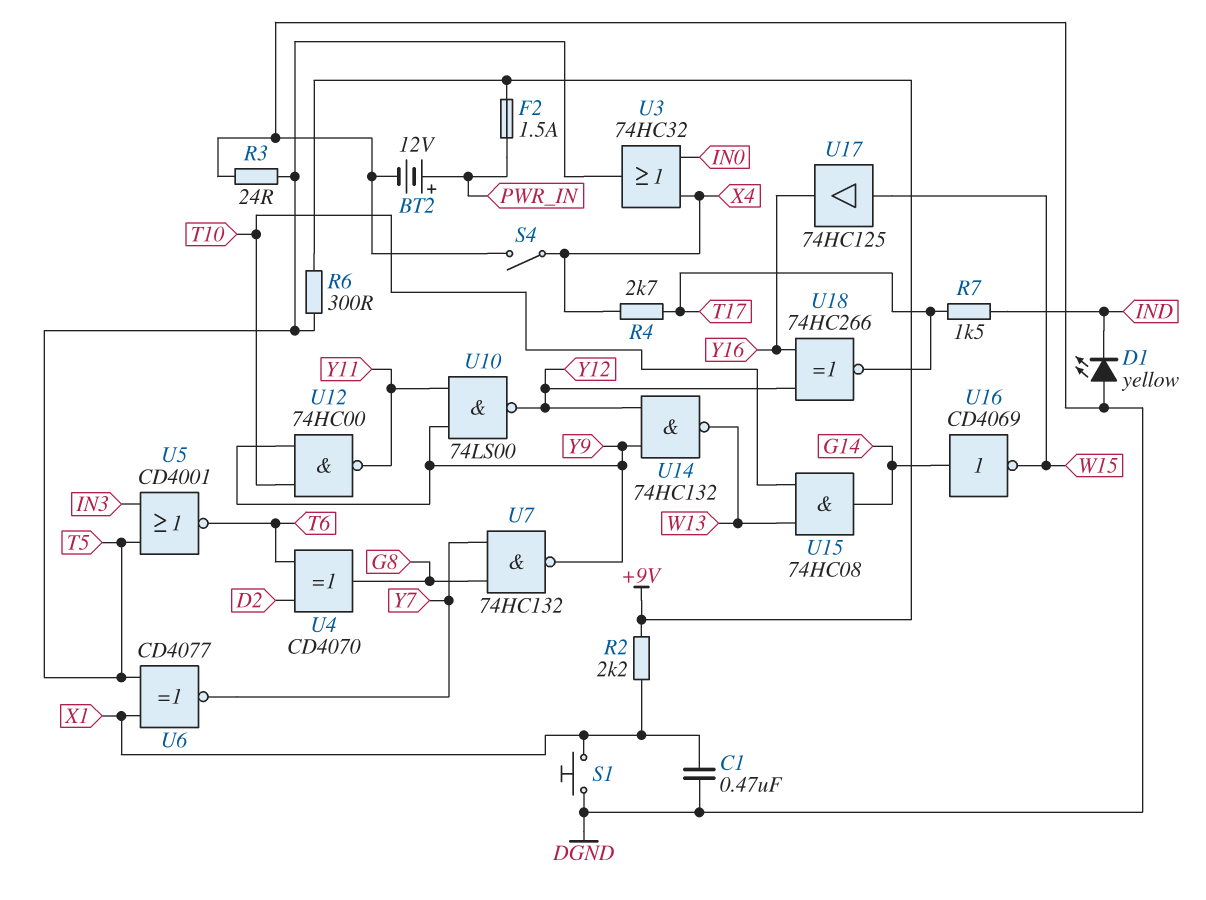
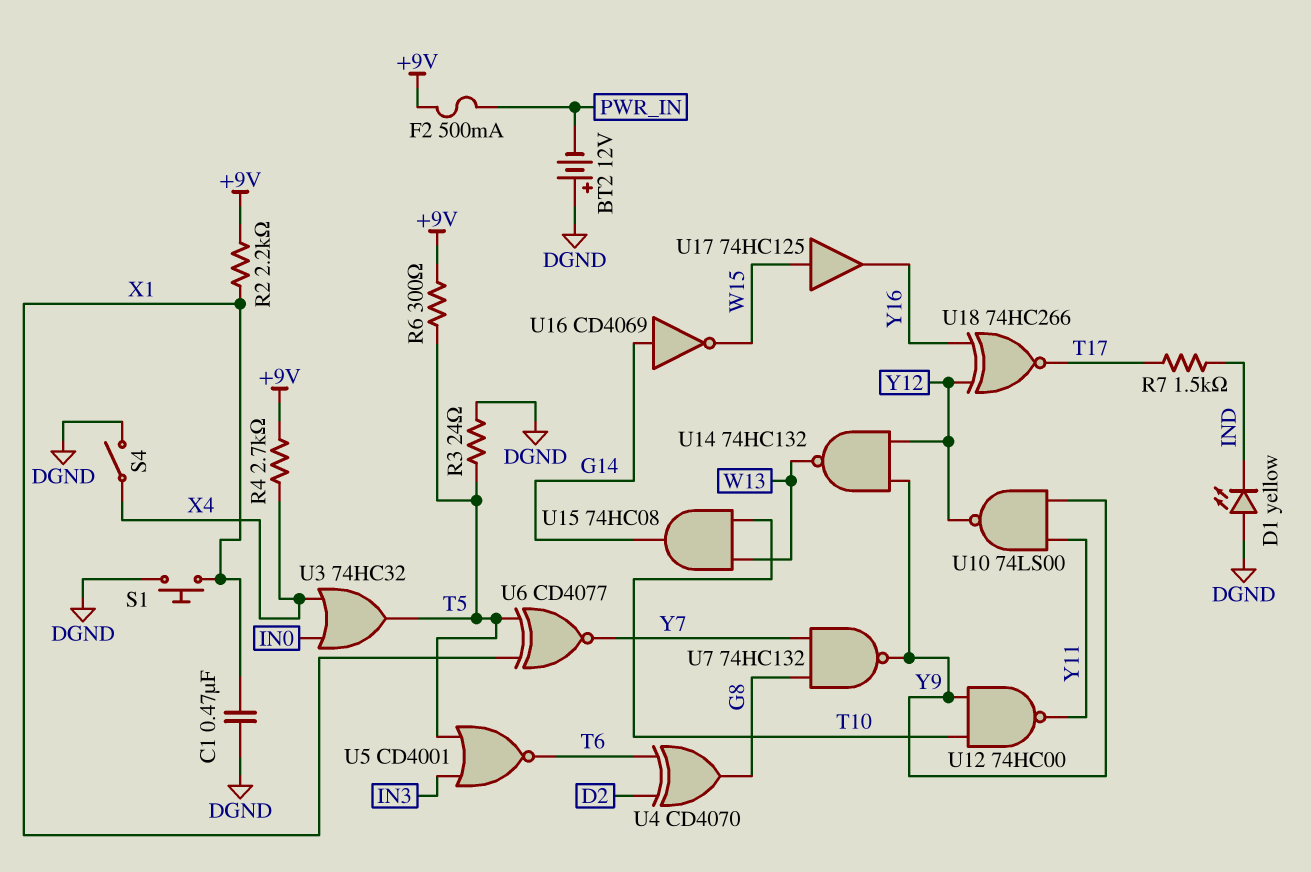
BT2: 12V (plus PWR_IN, minus DGND) -> 12V (plus DGND, minus PWR_IN)
F2: 1.5A (+9V, PWR_IN) -> 500mA (+9V, PWR_IN)
R4: 2.7k (T17, X4) -> 2.7k (+9V, X4)

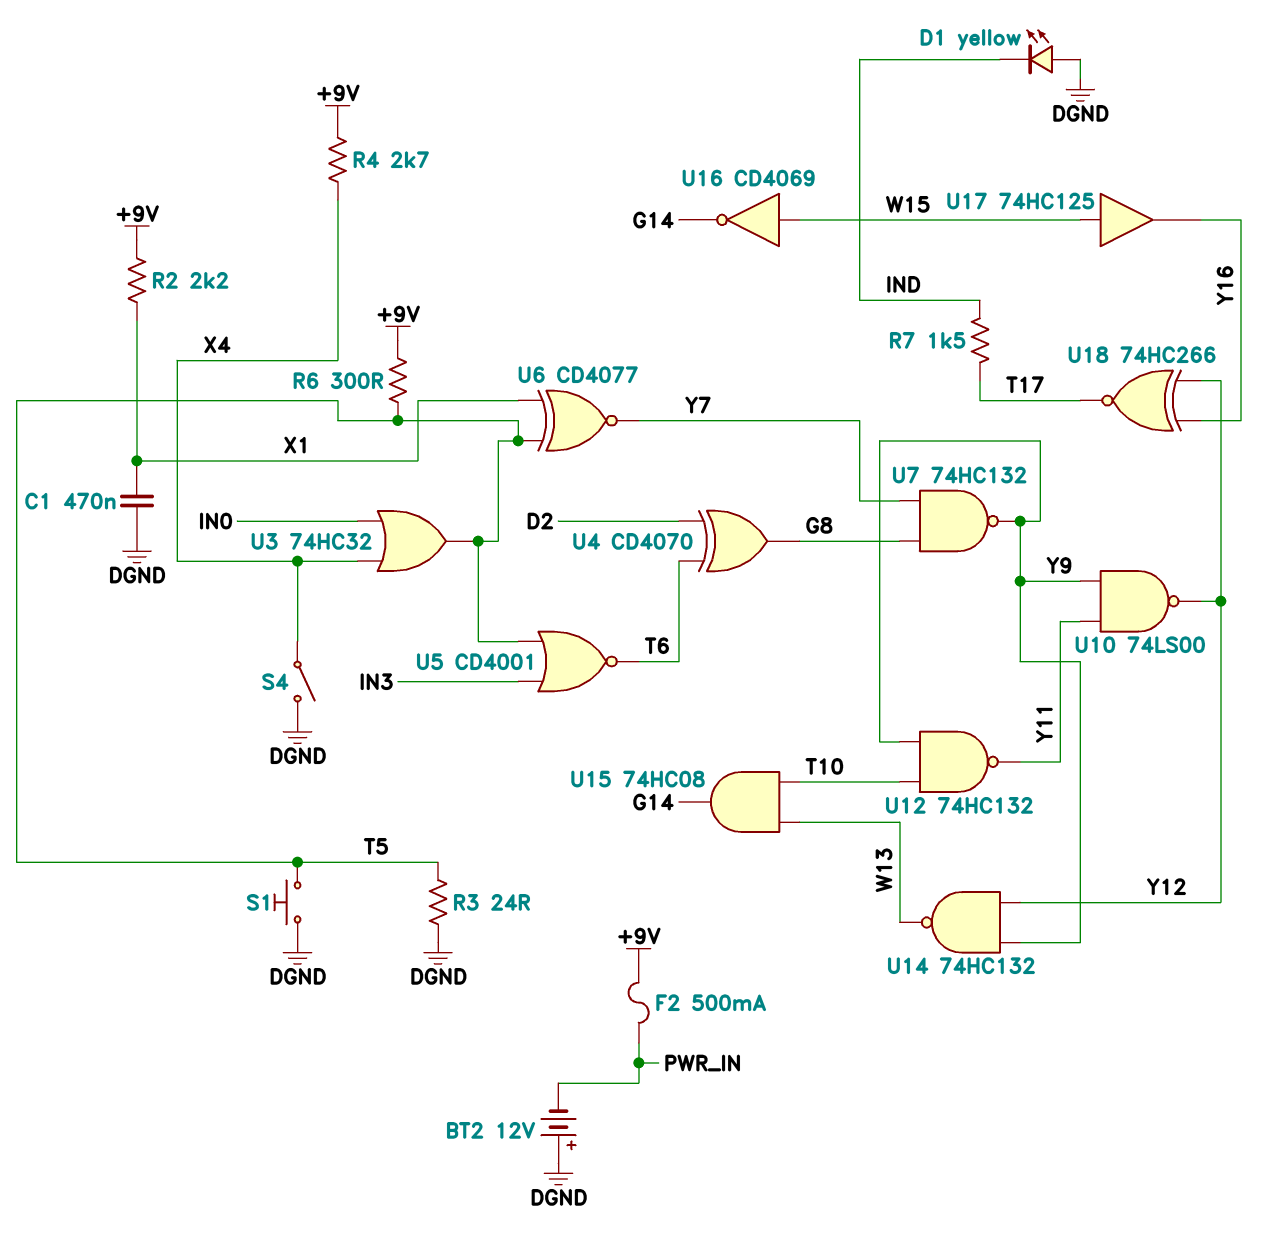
S1: button (DGND, X1) -> button (DGND, T5)
U12: NAND 74HC00 (in T10, in Y9, out Y11) -> NAND 74HC132 (in T10, in Y9, out Y11)
U16: NOT CD4069 (in G14, out W15) -> NOT CD4069 (in W15, out G14)

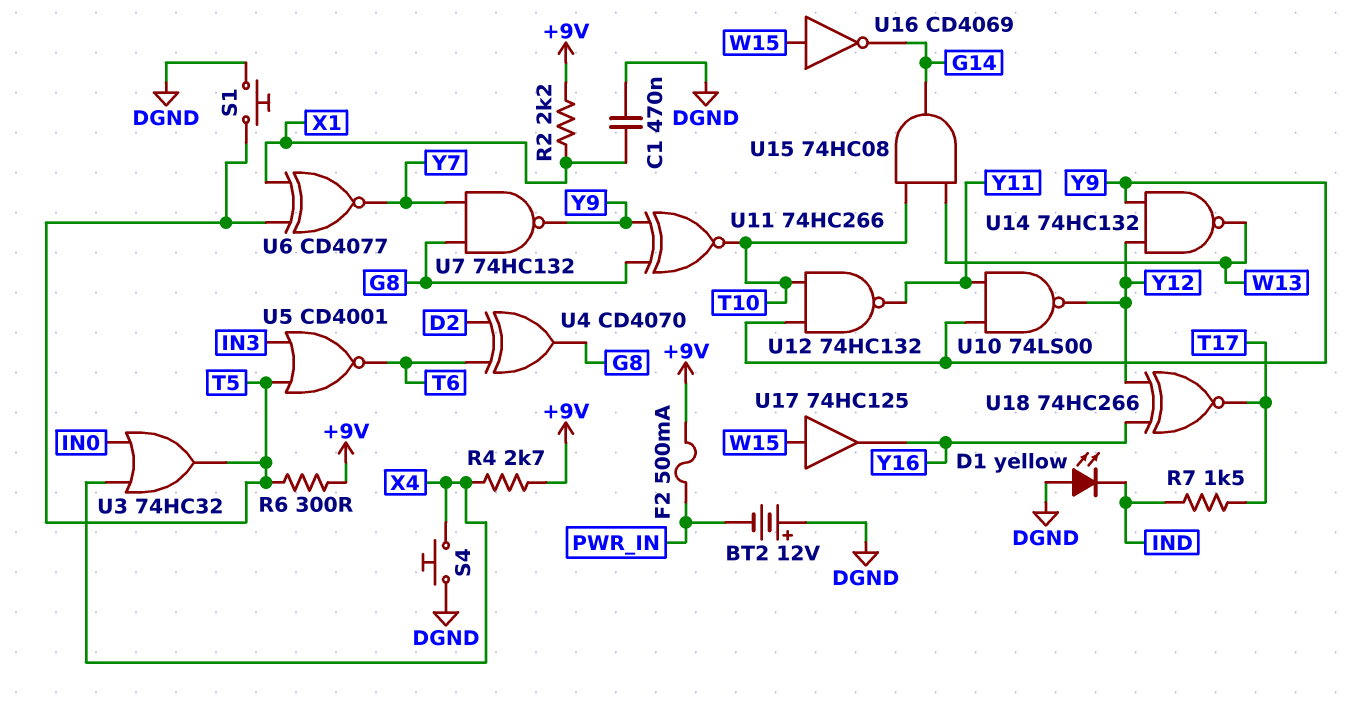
R3: 24 (DGND, T5) -> none
S4: switch (DGND, X4) -> button (DGND, X4)
U11: none -> XNOR 74HC266 (in G8, in Y9, out T10)

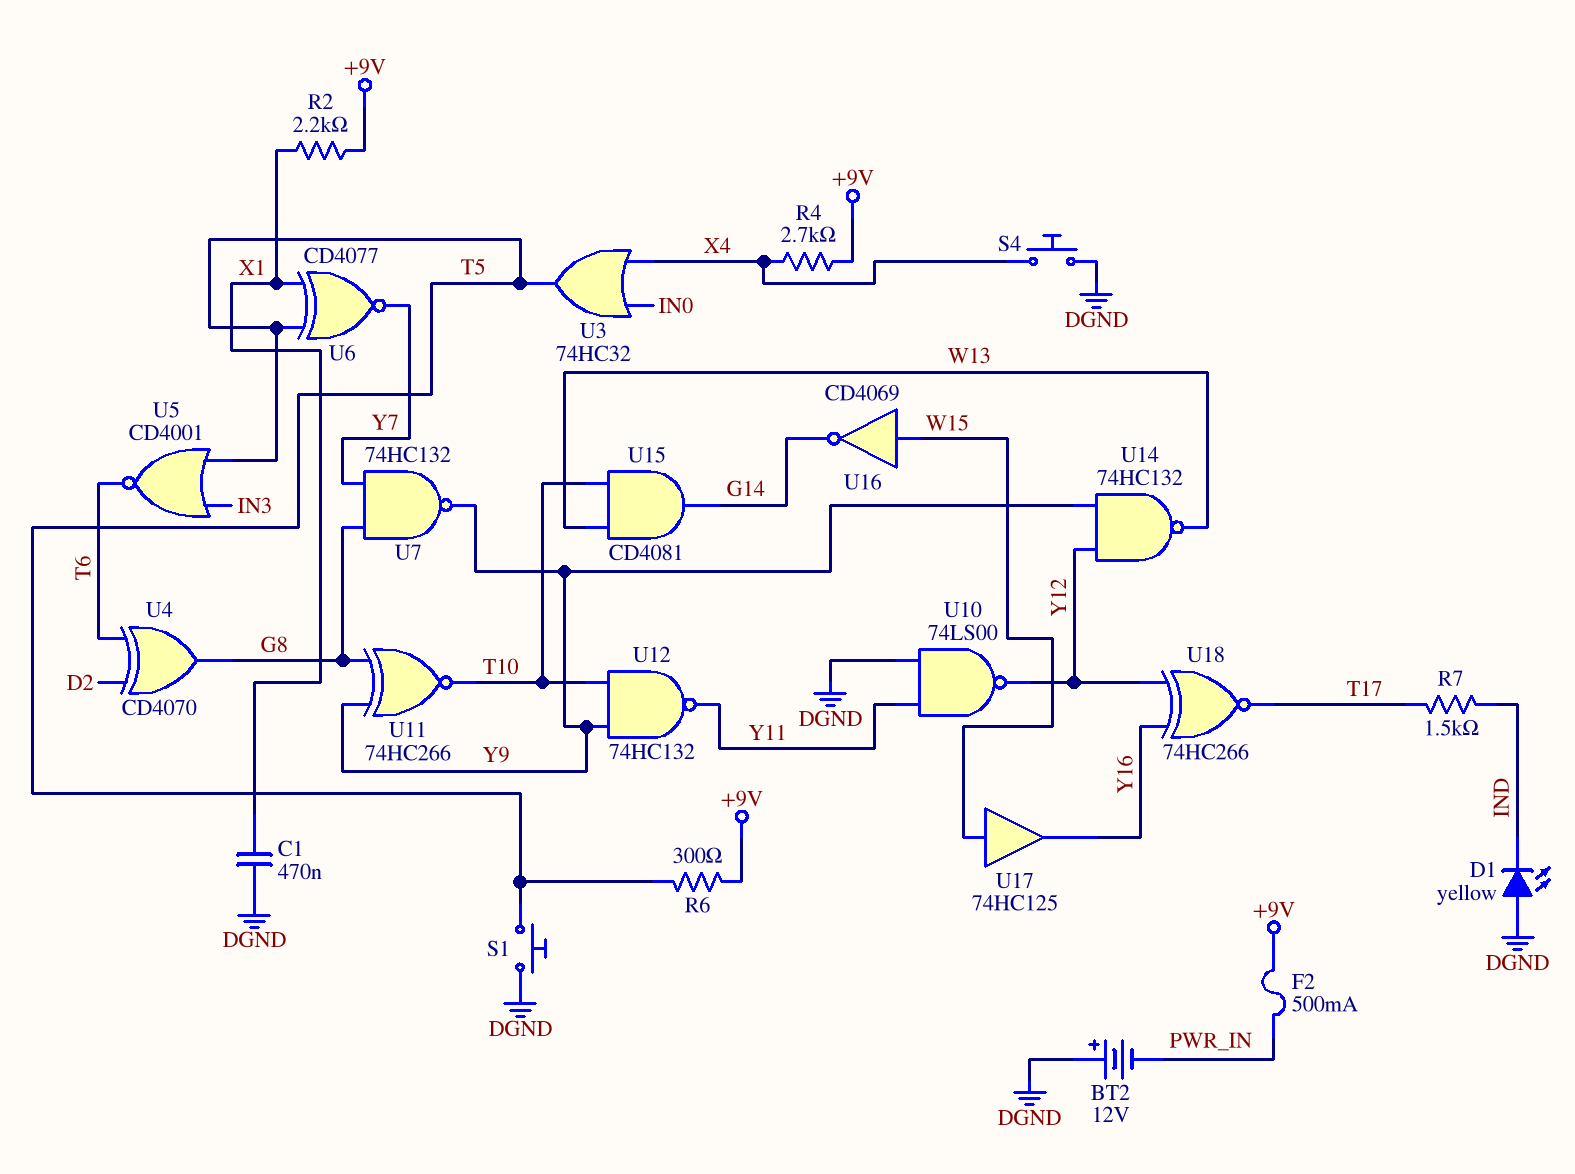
U10: NAND 74LS00 (in Y9, in Y11, out Y12) -> NAND 74LS00 (in DGND, in Y11, out Y12)
U15: AND 74HC08 (in T10, in W13, out G14) -> AND CD4081 (in T10, in W13, out G14)

